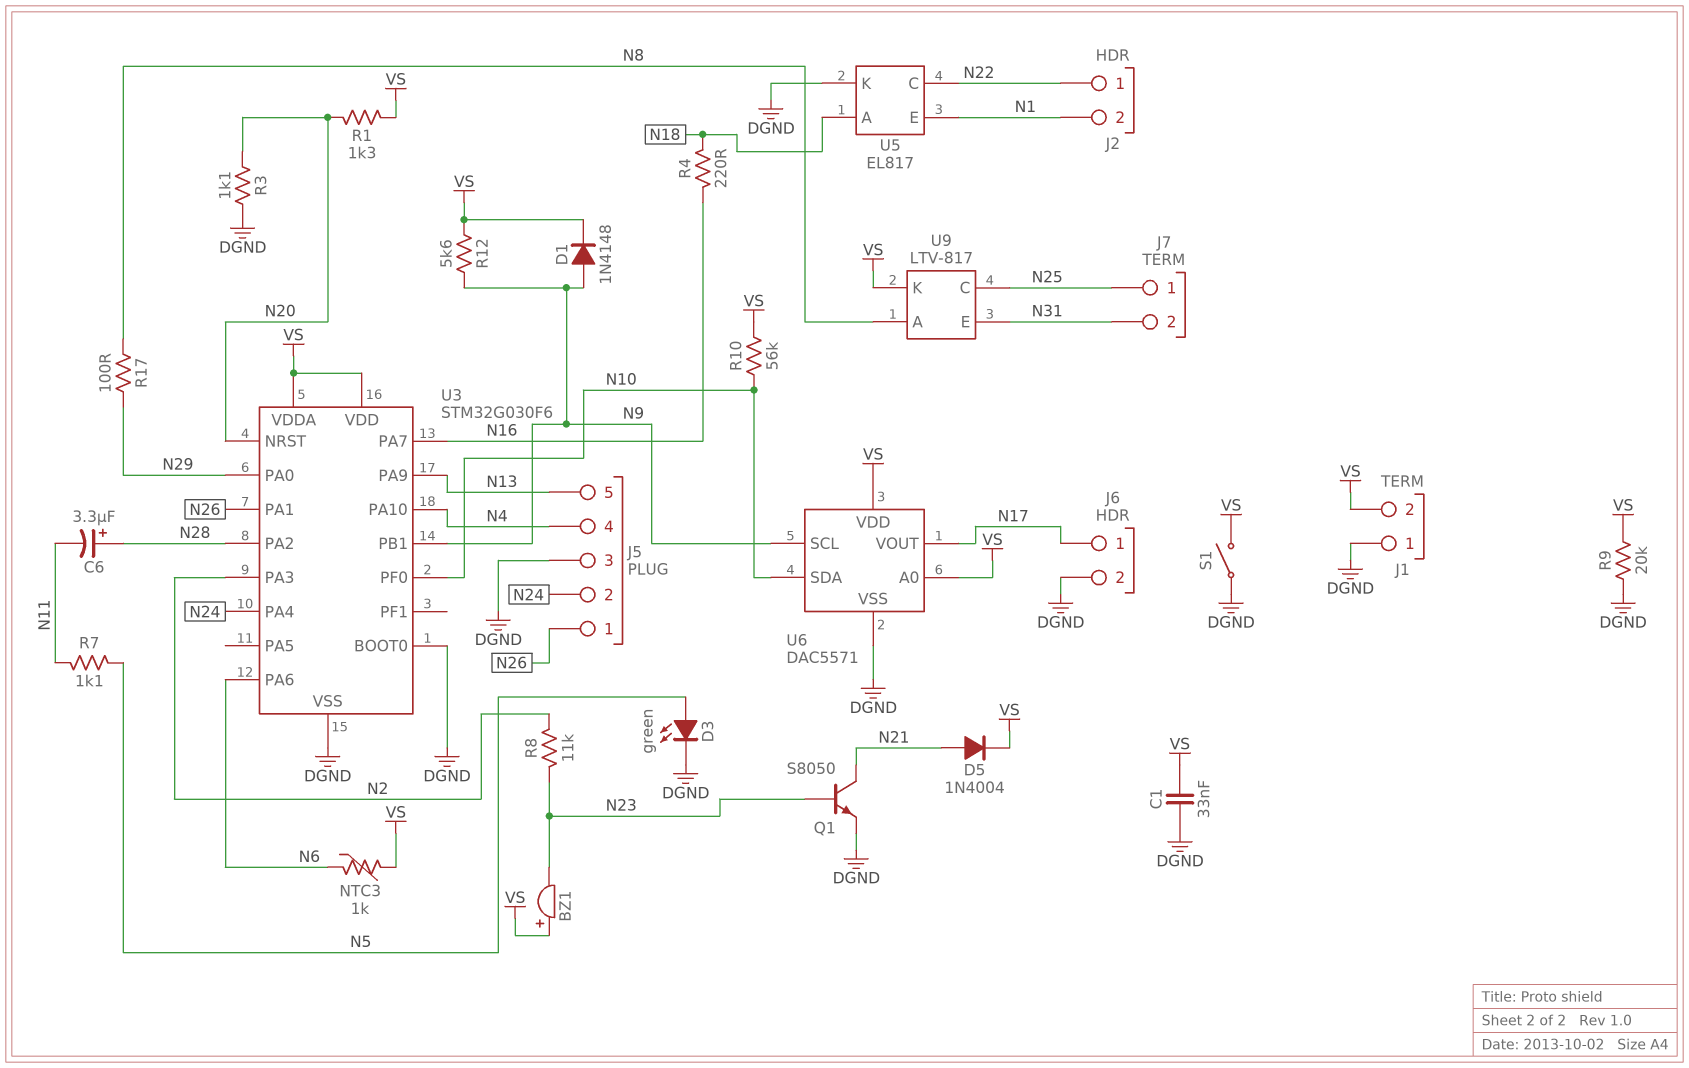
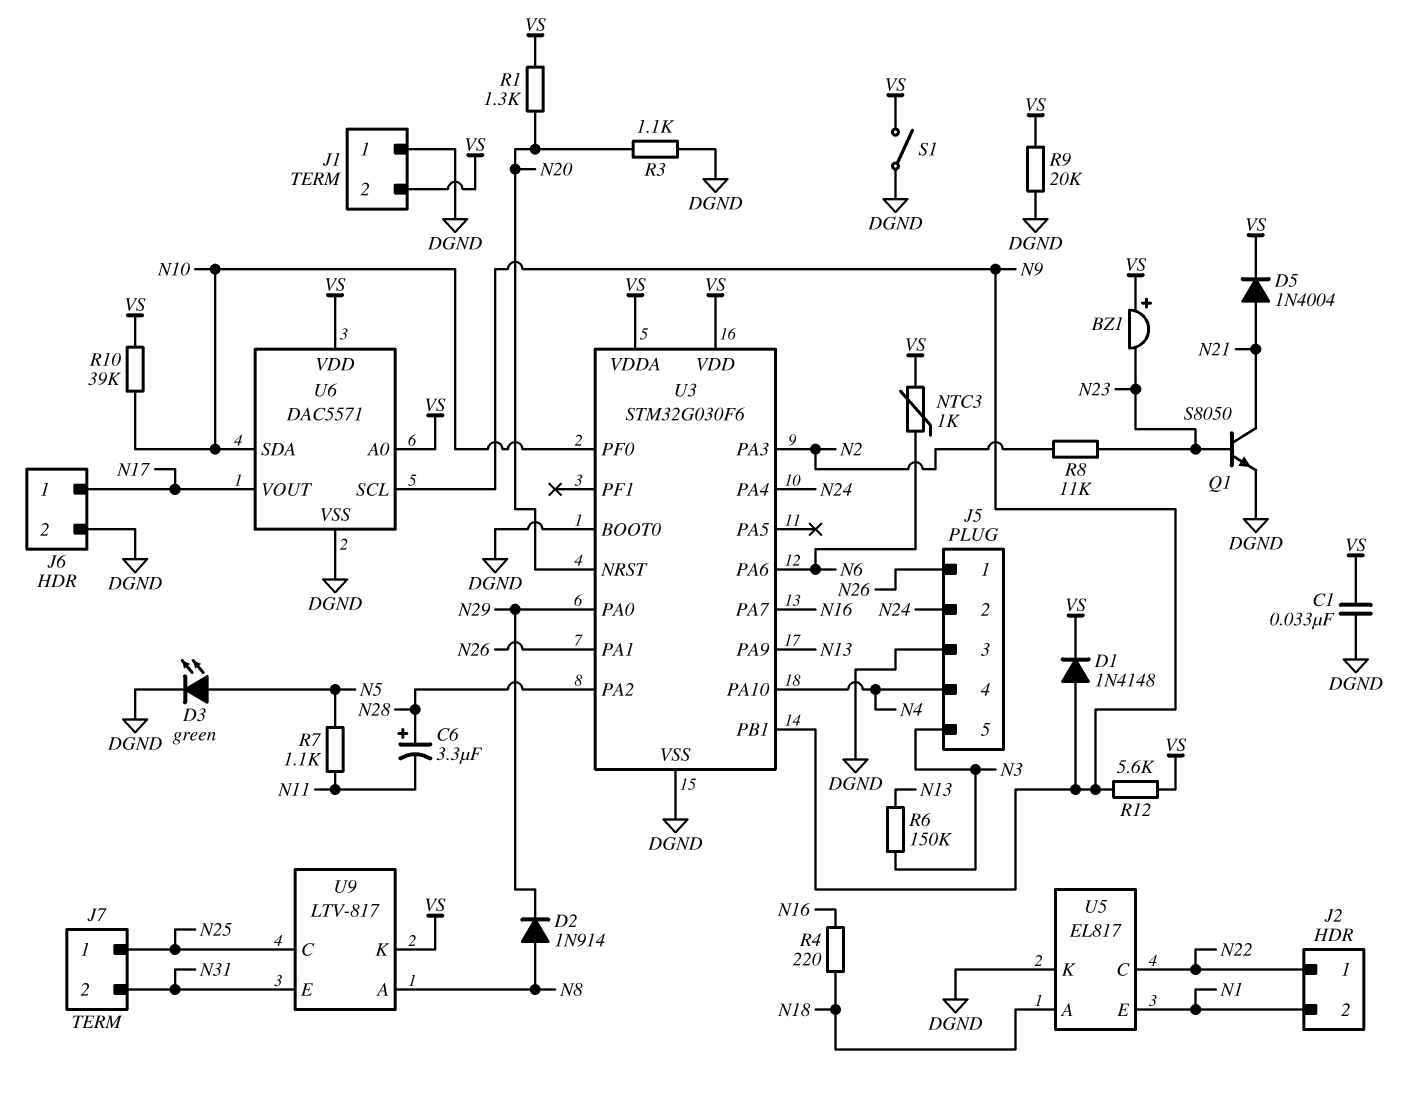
D2: none -> diode 1N914 (A N8, K N29)
J5 pin 5: N13 -> N3
R6: none -> 150k (N3, N13)
R10: 56k (N10, VS) -> 39k (N10, VS)
R17: 100 (N8, N29) -> none

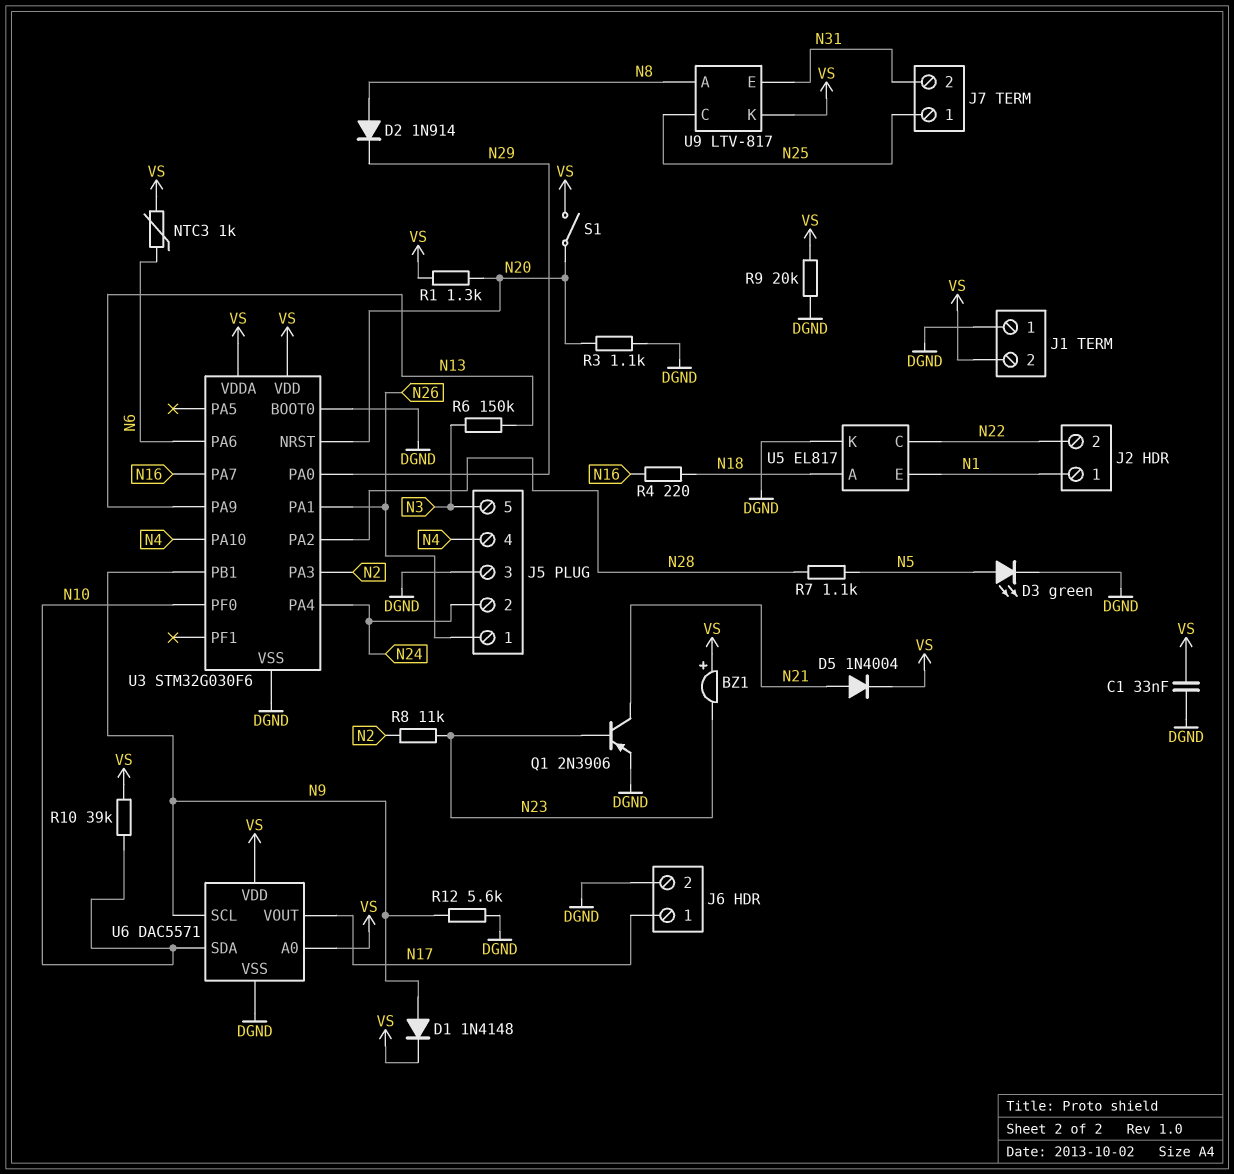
C6: 3.3uF (plus N28, minus N11) -> none
J2 pin 1: N22 -> N1
J2 pin 2: N1 -> N22
Q1: NPN S8050 (B N23, C N21, E DGND) -> PNP 2N3906 (B N23, C N21, E DGND)
R7: 1.1k (N5, N11) -> 1.1k (N5, N28)
R12: 5.6k (N9, VS) -> 5.6k (DGND, N9)
S1: switch (DGND, VS) -> switch (N20, VS)

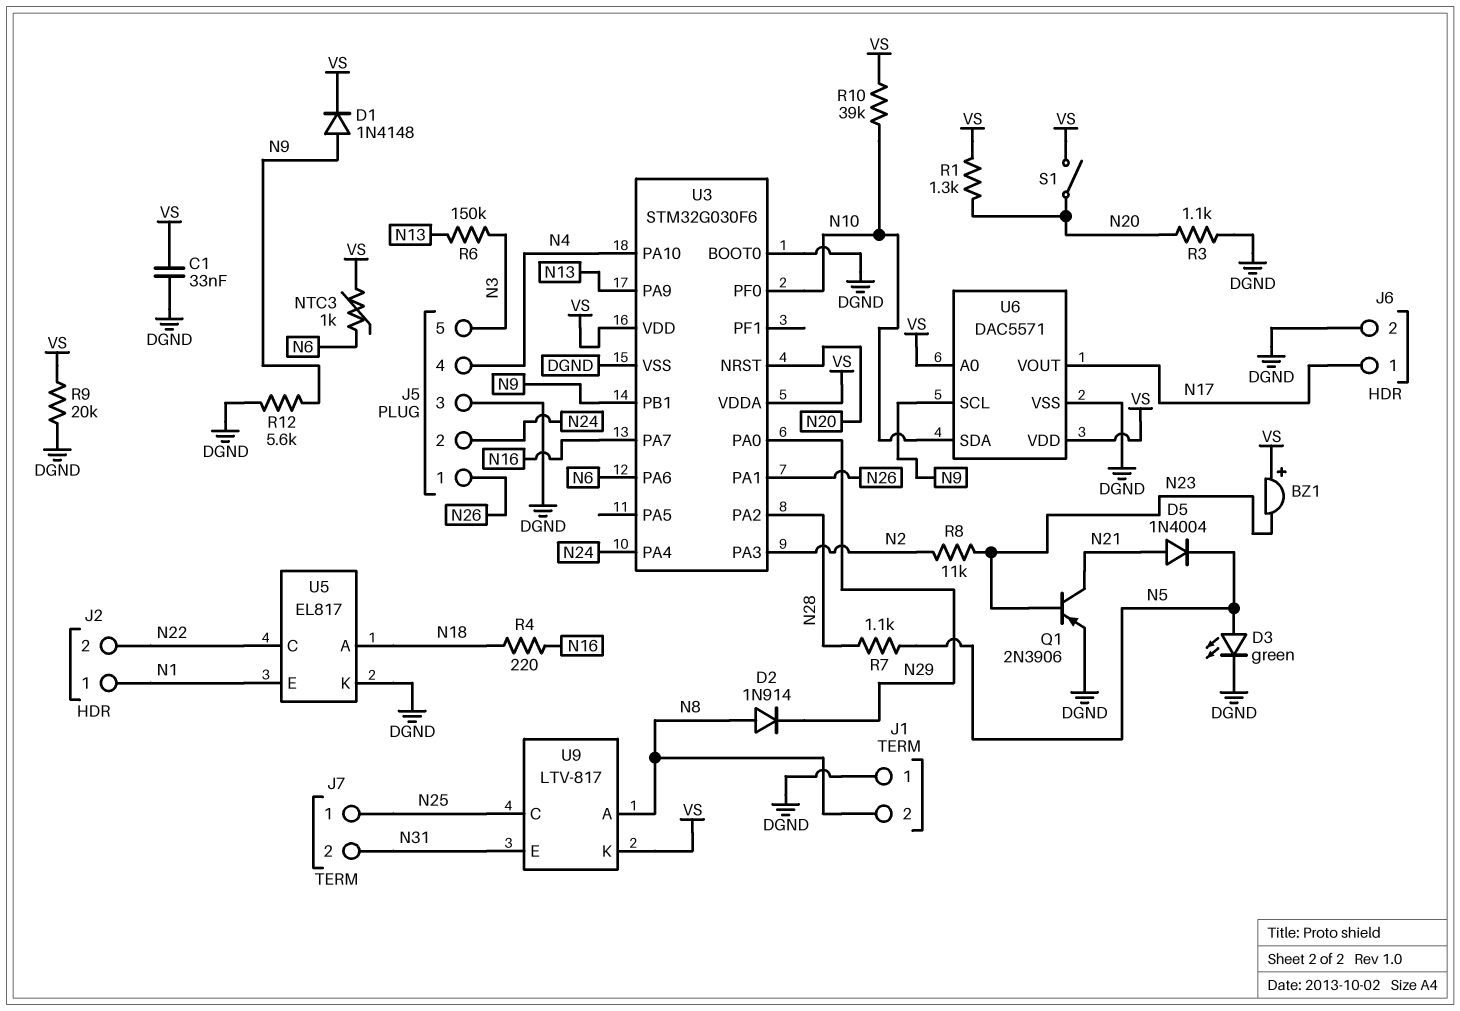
D5: diode 1N4004 (A N21, K VS) -> diode 1N4004 (A N21, K N5)
J1 pin 2: VS -> N8

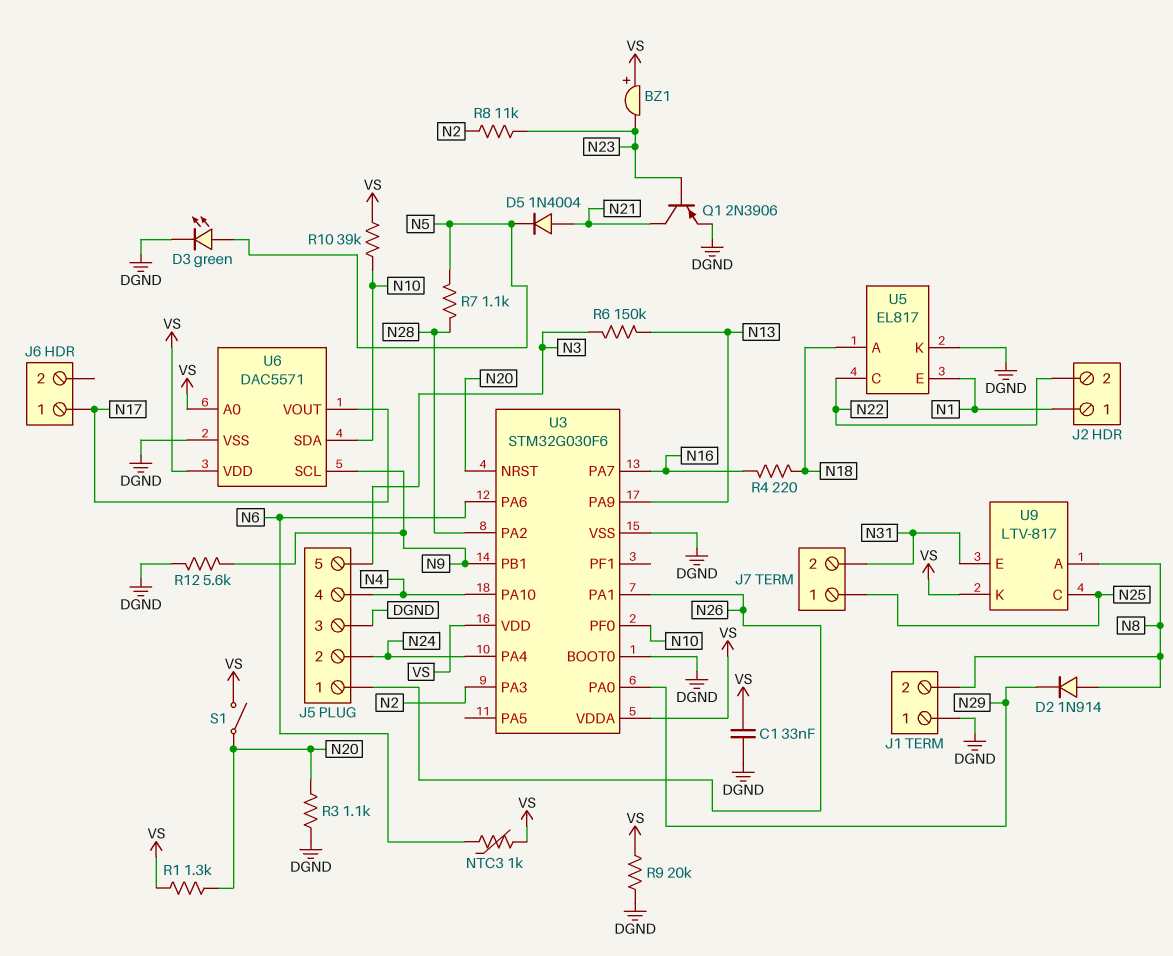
D1: diode 1N4148 (A N9, K VS) -> none
J6 pin 2: DGND -> none

